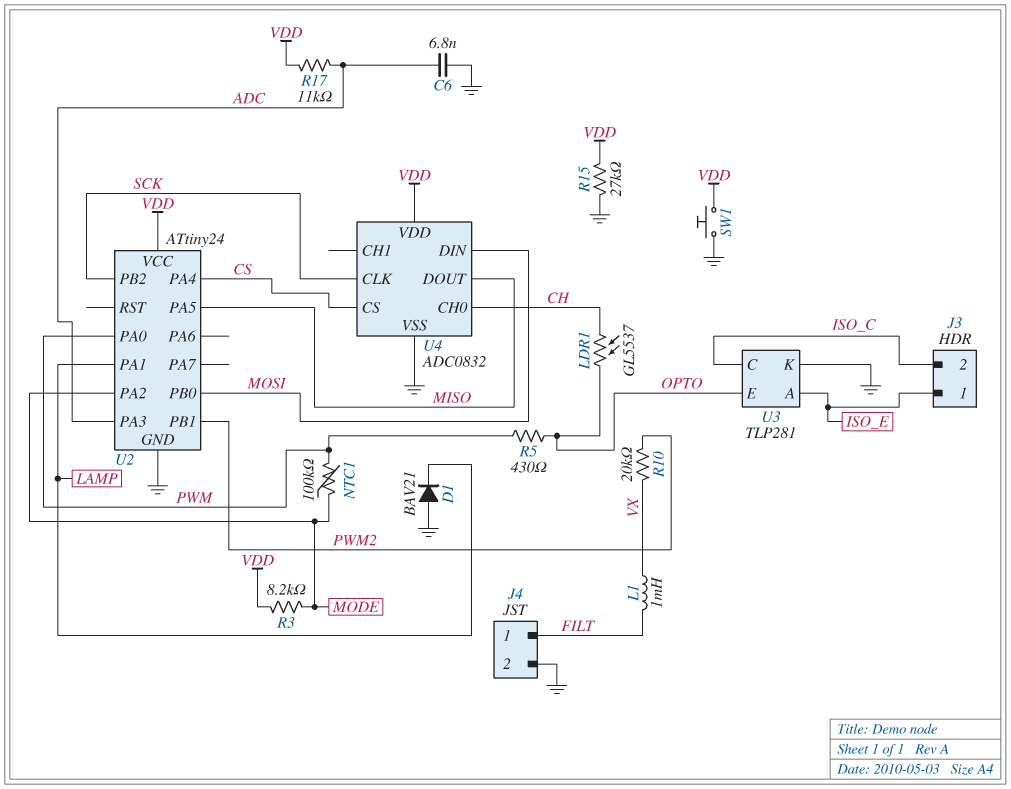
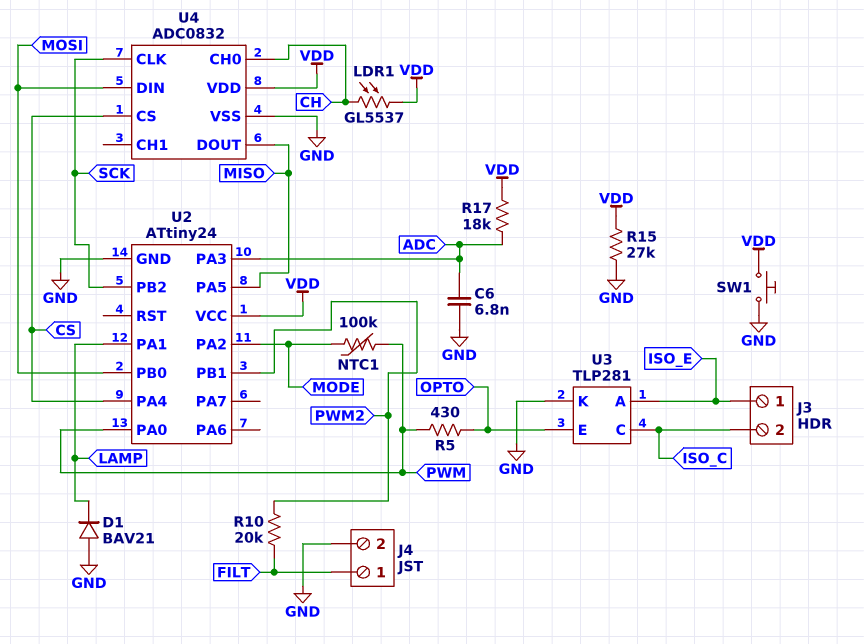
L1: 1mH (FILT, VX) -> none
LDR1: GL5537 (CH, OPTO) -> GL5537 (CH, VDD)
R3: 8.2k (MODE, VDD) -> none
R10: 20k (PWM2, VX) -> 20k (FILT, PWM2)
R17: 11k (ADC, VDD) -> 18k (ADC, VDD)

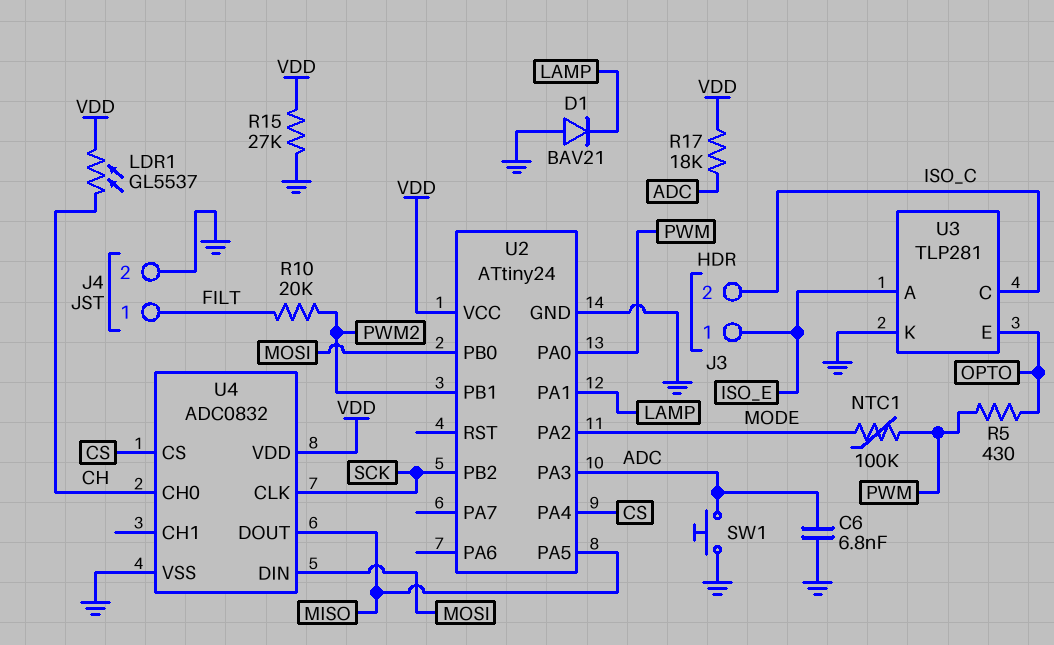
SW1: button (GND, VDD) -> button (ADC, GND)

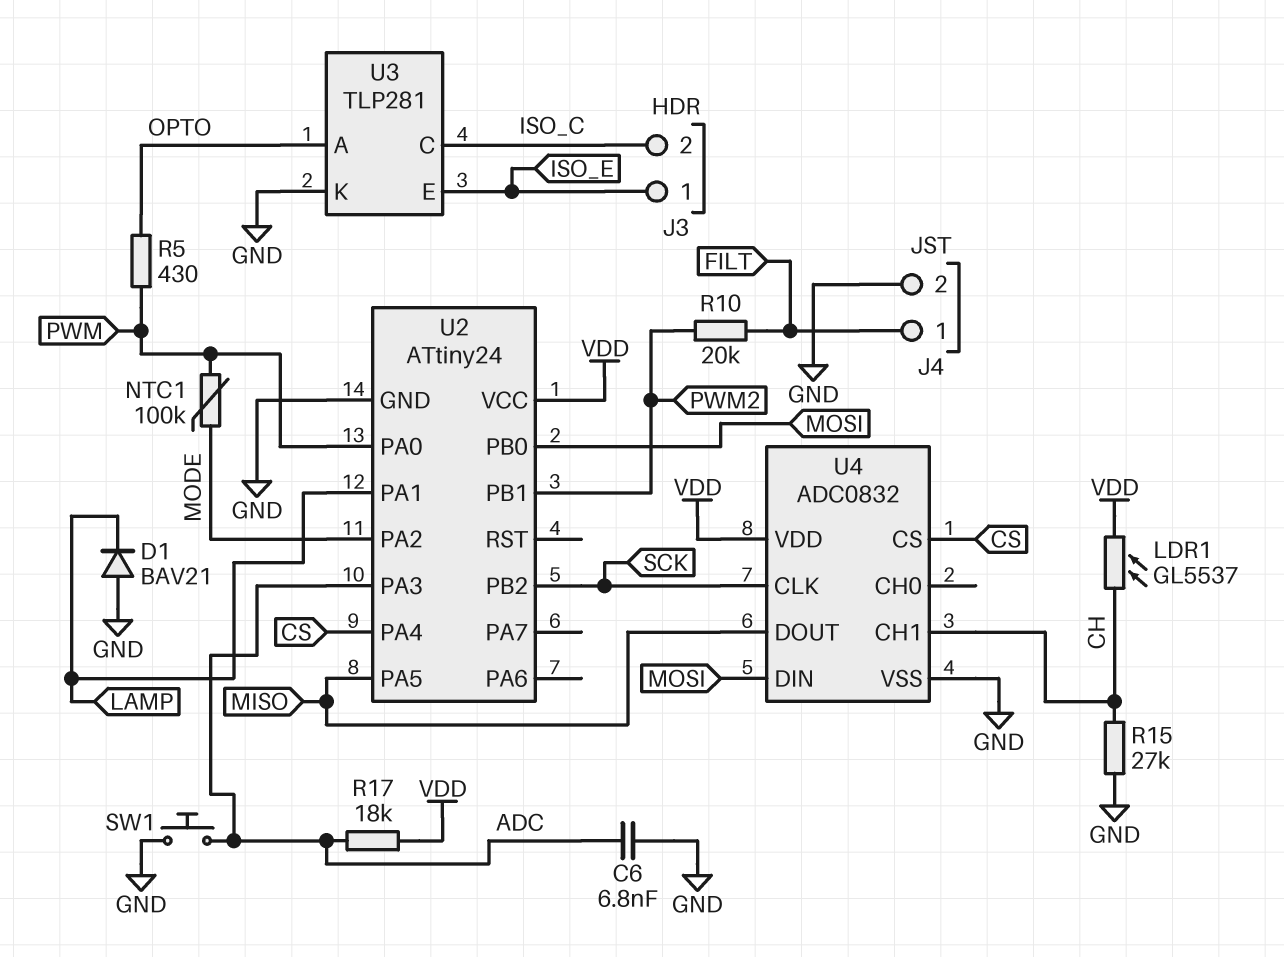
R15: 27k (GND, VDD) -> 27k (CH, GND)
U3 pin A: ISO_E -> OPTO
U3 pin E: OPTO -> ISO_E
U4 pin CH0: CH -> none
U4 pin CH1: none -> CH

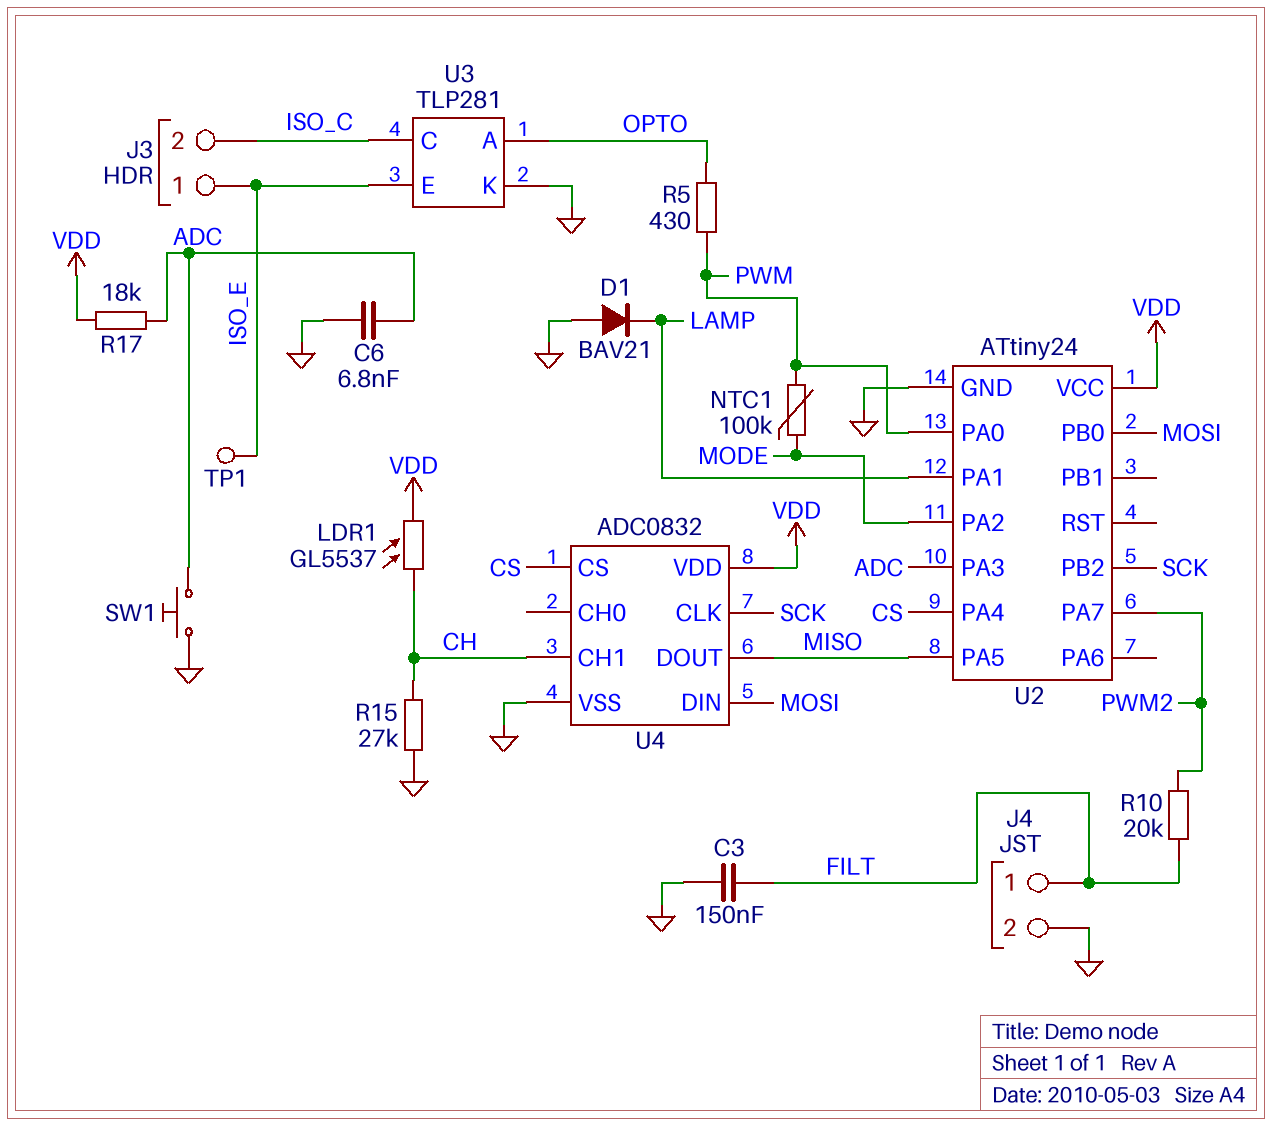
C3: none -> 150nF (FILT, GND)
TP1: none -> test point (ISO_E)
U2 pin PA7: none -> PWM2
U2 pin PB1: PWM2 -> none

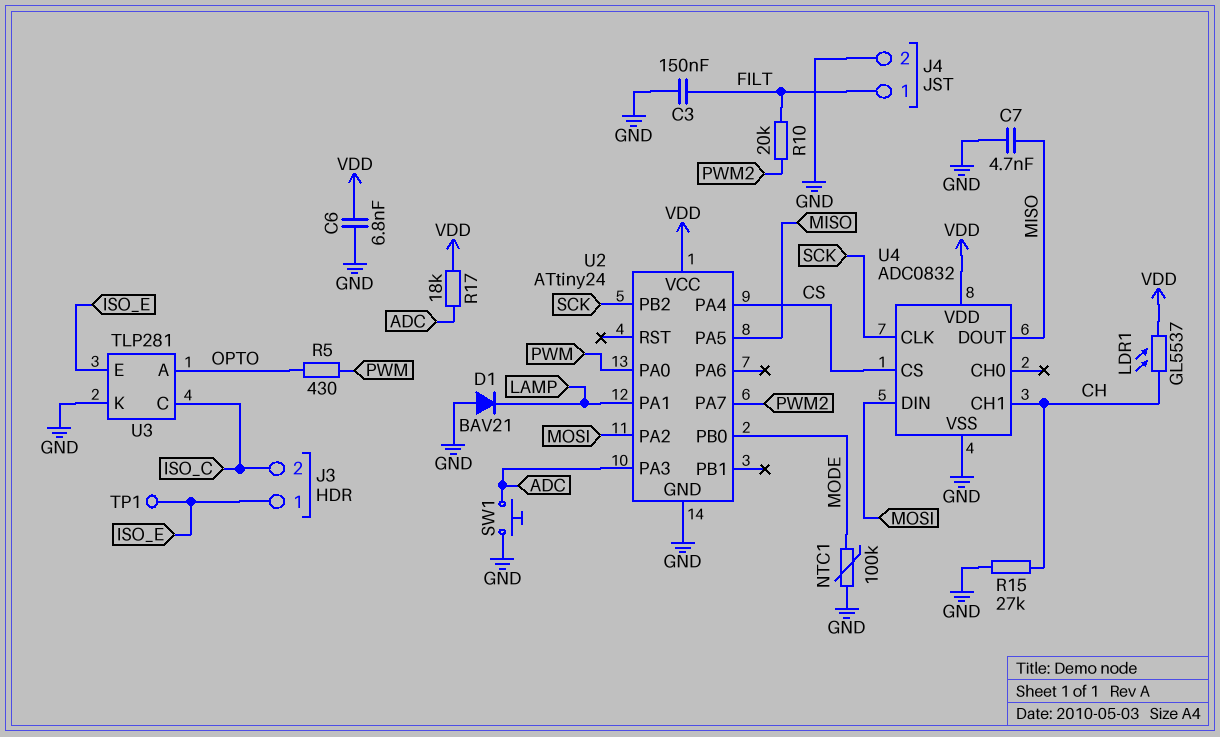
C6: 6.8nF (ADC, GND) -> 6.8nF (GND, VDD)
C7: none -> 4.7nF (GND, MISO)
NTC1: 100k (MODE, PWM) -> 100k (GND, MODE)
U2 pin PA2: MODE -> MOSI
U2 pin PB0: MOSI -> MODE

